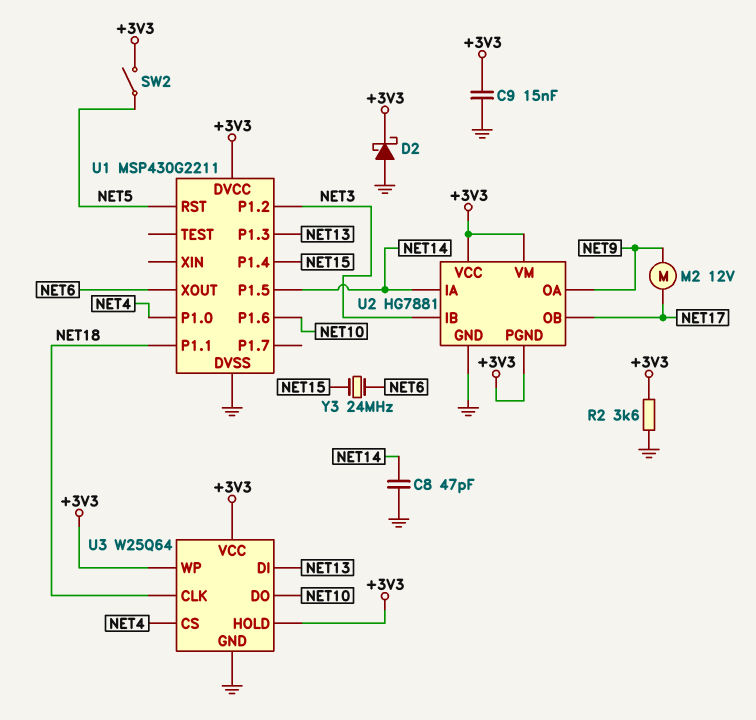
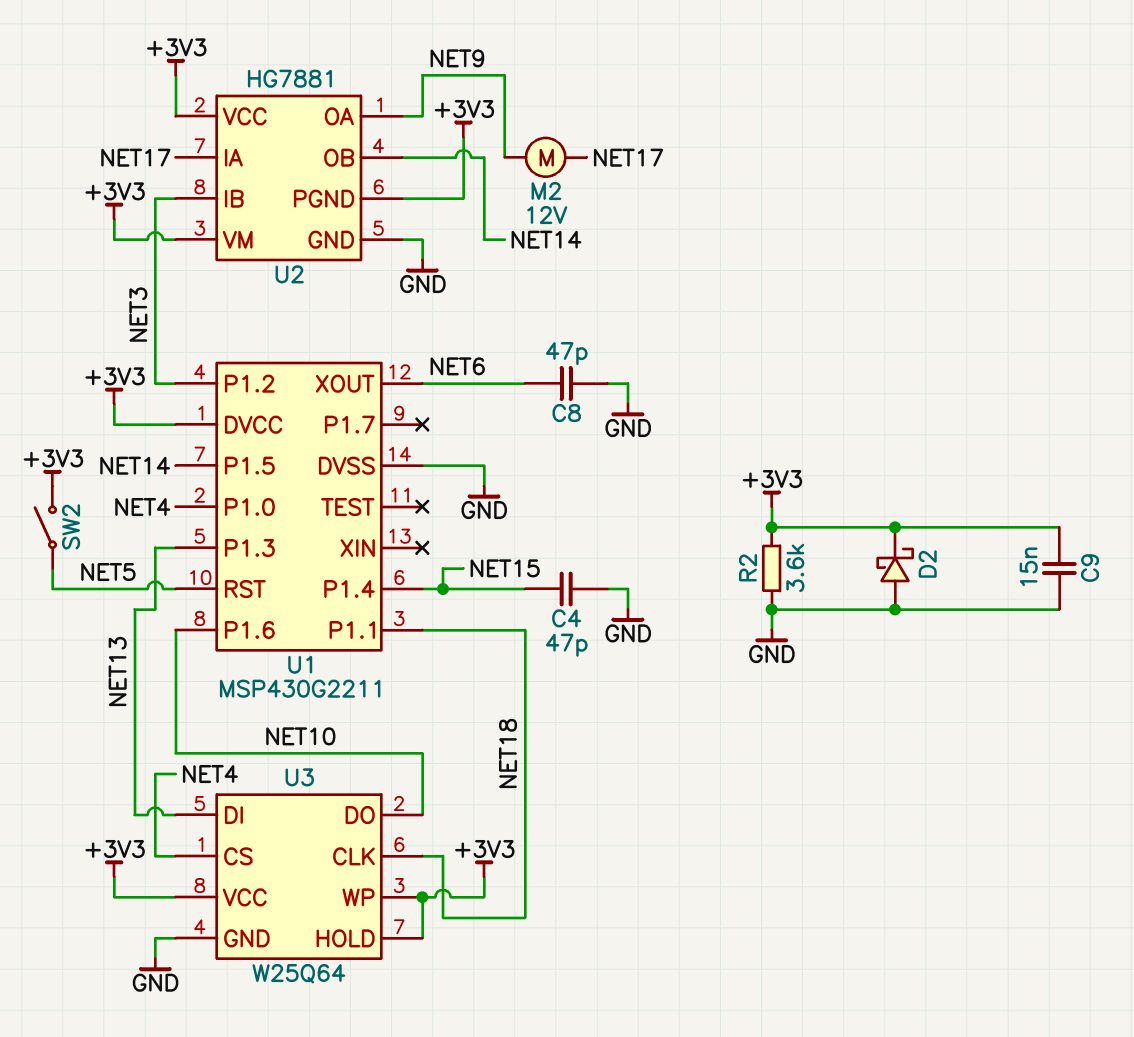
C4: none -> 47pF (GND, NET15)
C8: 47pF (GND, NET14) -> 47pF (GND, NET6)
U2 pin IA: NET14 -> NET17
U2 pin OB: NET17 -> NET14
Y3: 24MHz (NET6, NET15) -> none

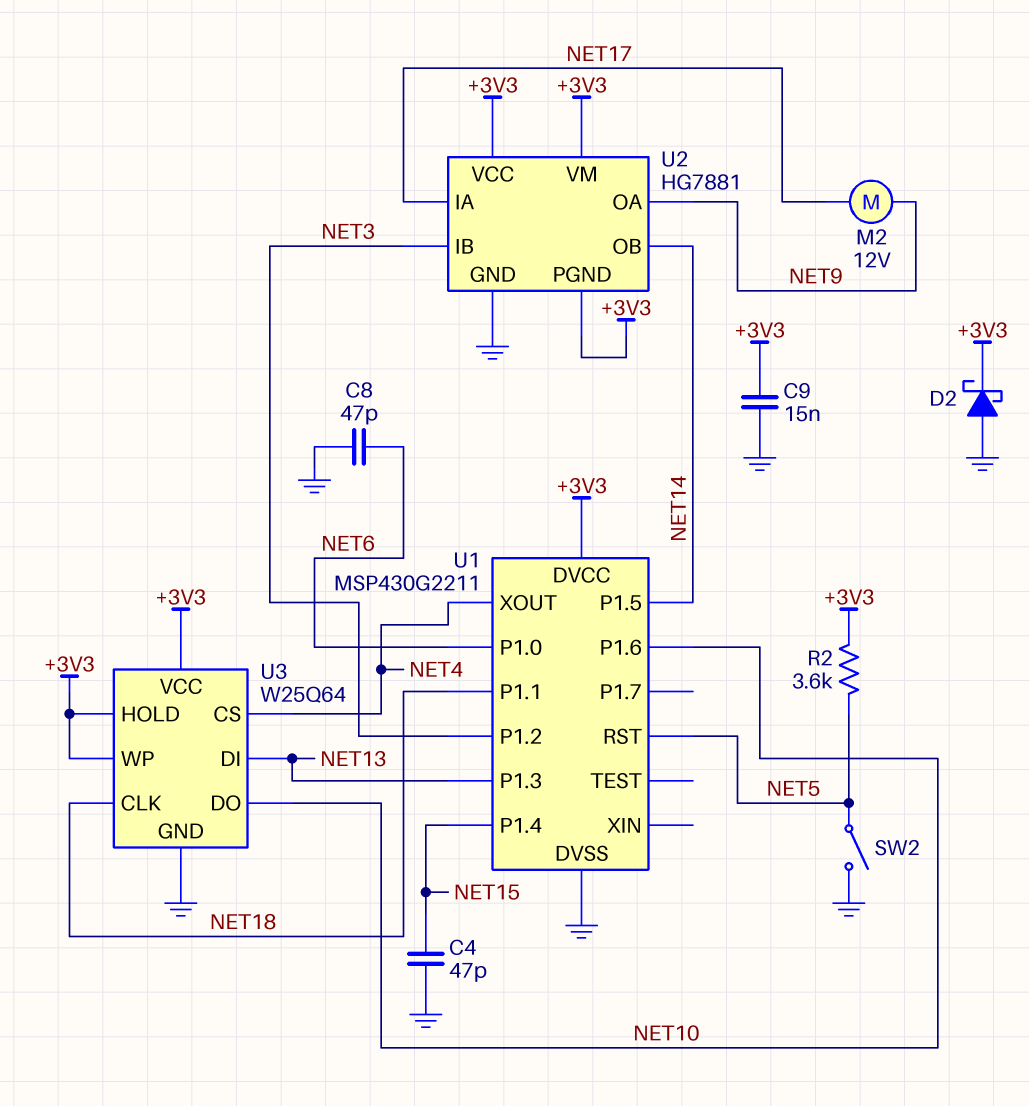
R2: 3.6k (+3V3, GND) -> 3.6k (+3V3, NET5)
SW2: switch (+3V3, NET5) -> switch (GND, NET5)
U1 pin P1.0: NET4 -> NET6
U1 pin XOUT: NET6 -> NET4

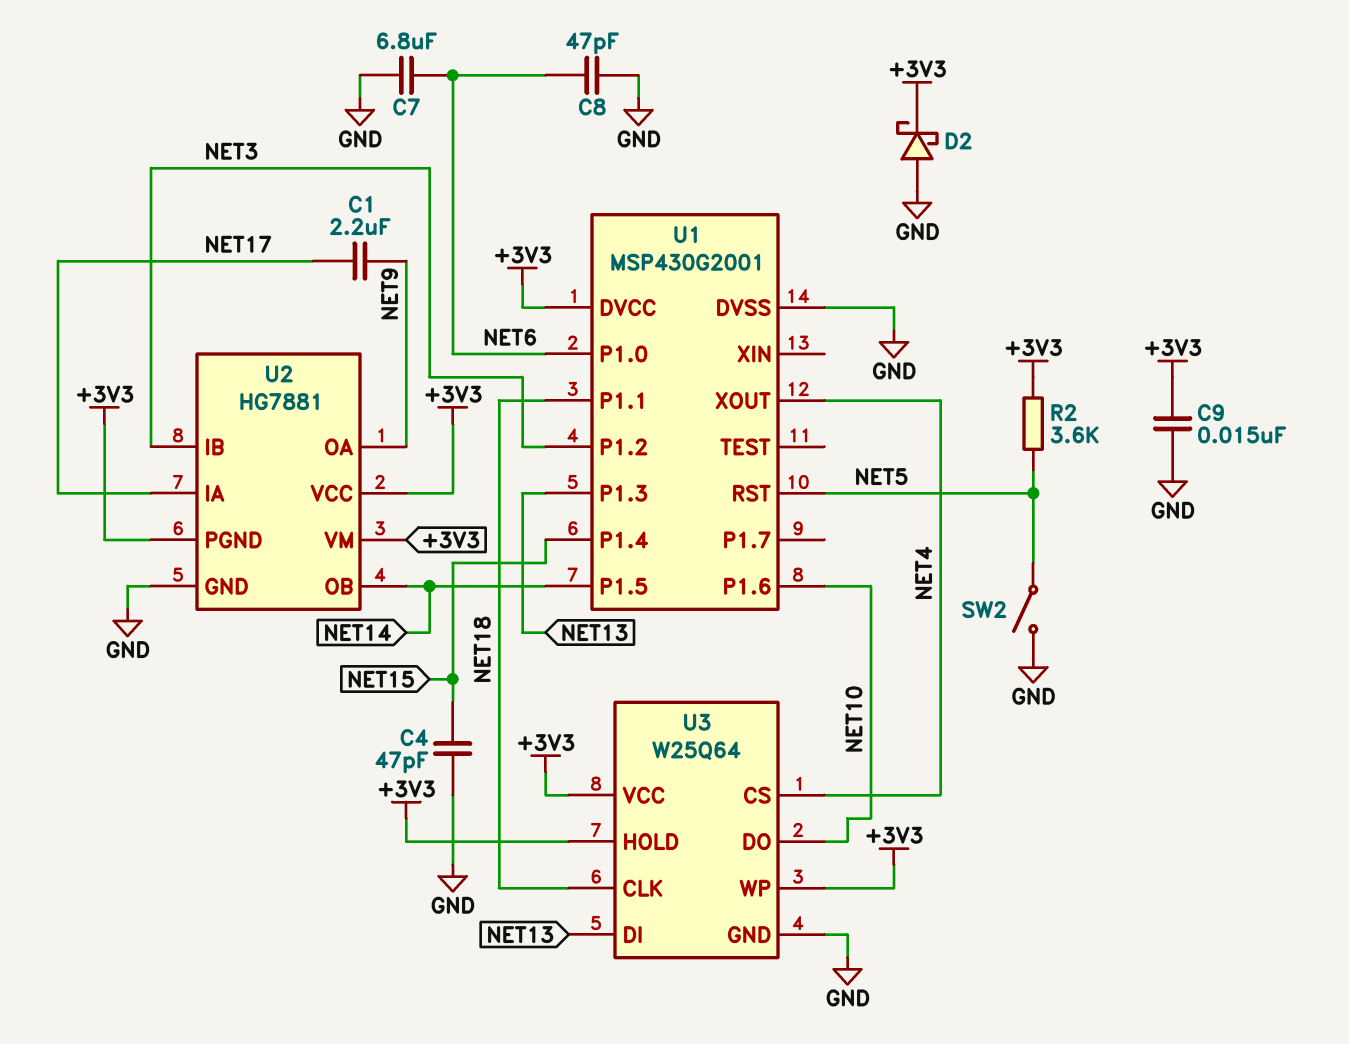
C1: none -> 2.2uF (NET9, NET17)
C7: none -> 6.8uF (GND, NET6)
M2: motor 12V (NET9, NET17) -> none
U1: MSP430G2211 -> MSP430G2001

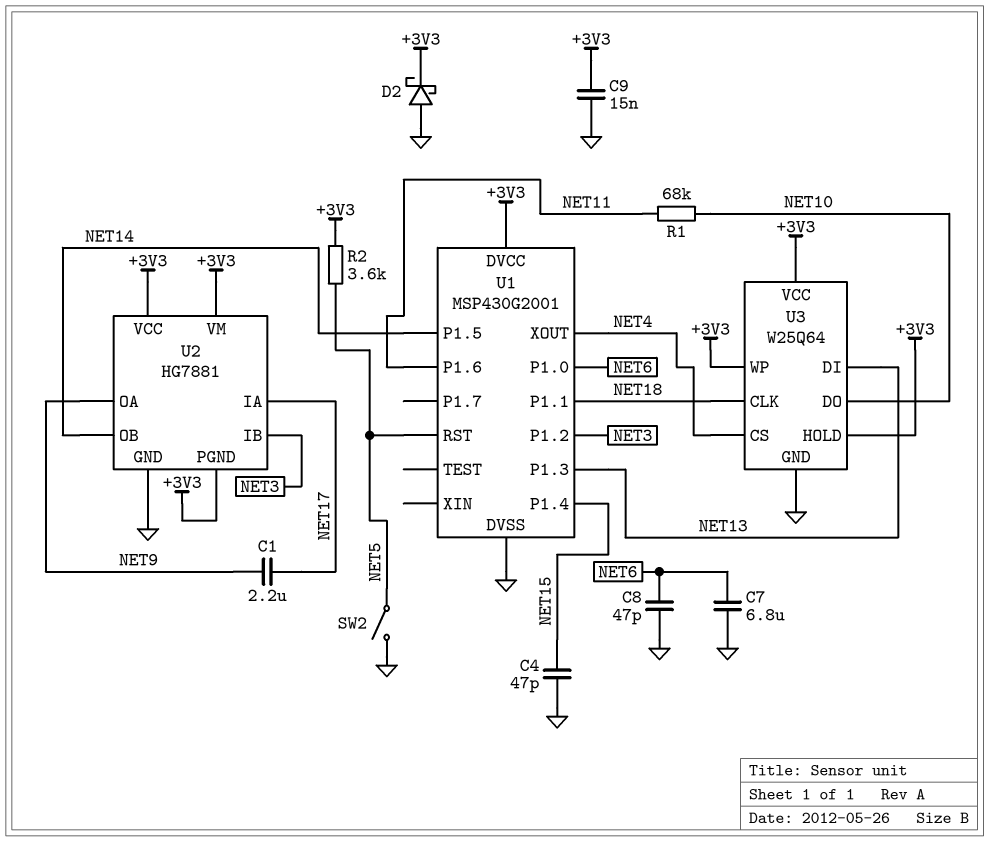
R1: none -> 68k (NET10, NET11)
U1 pin P1.6: NET10 -> NET11

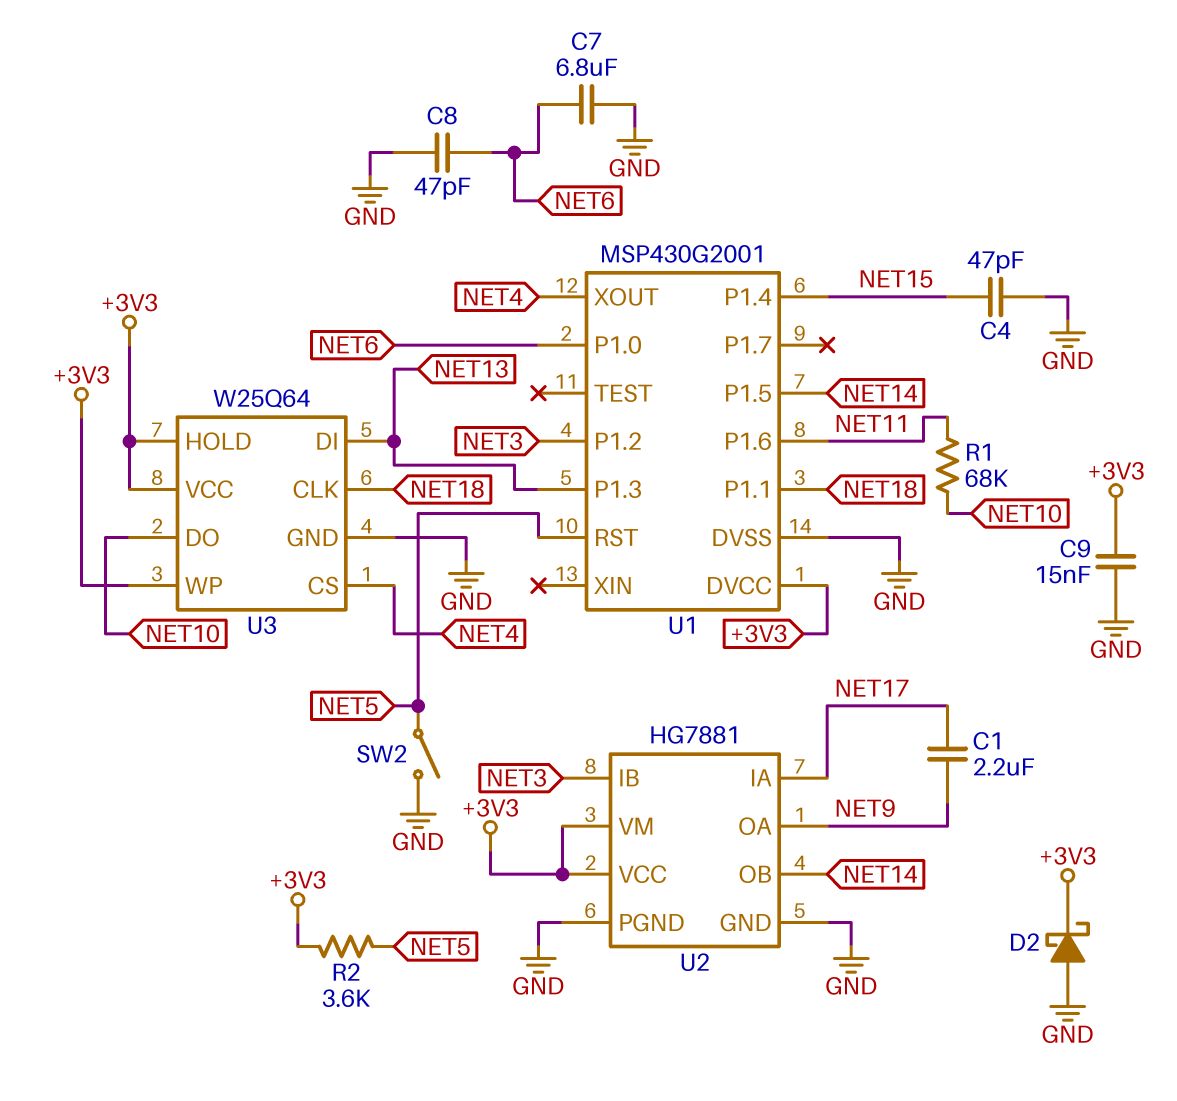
U2 pin PGND: +3V3 -> GND

